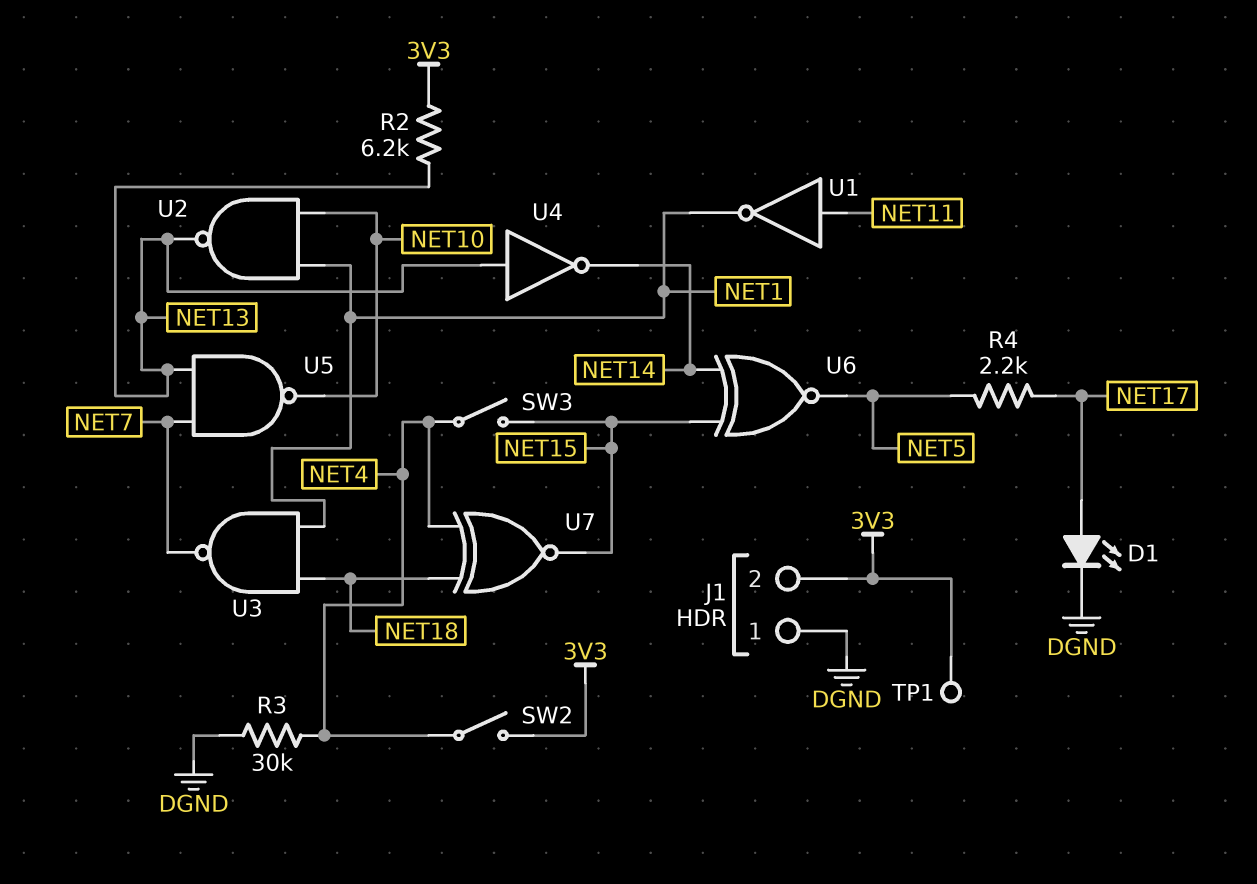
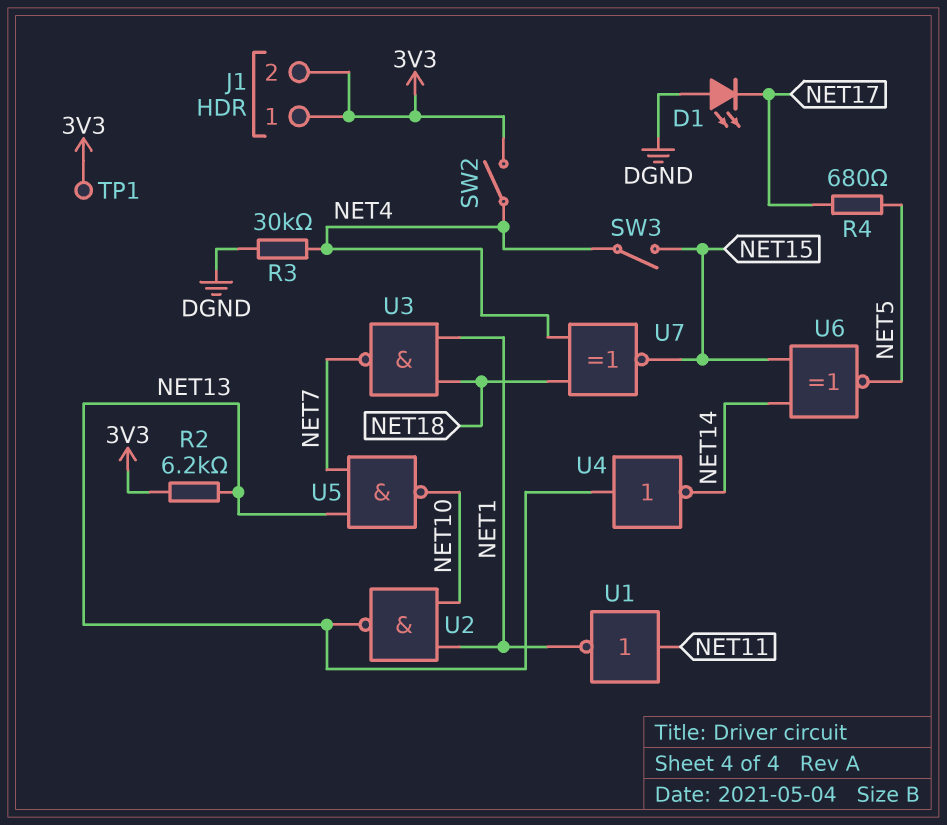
D1: LED (A NET17, K DGND) -> LED (A DGND, K NET17)
J1 pin 1: DGND -> 3V3
R4: 2.2k (NET5, NET17) -> 680 (NET5, NET17)

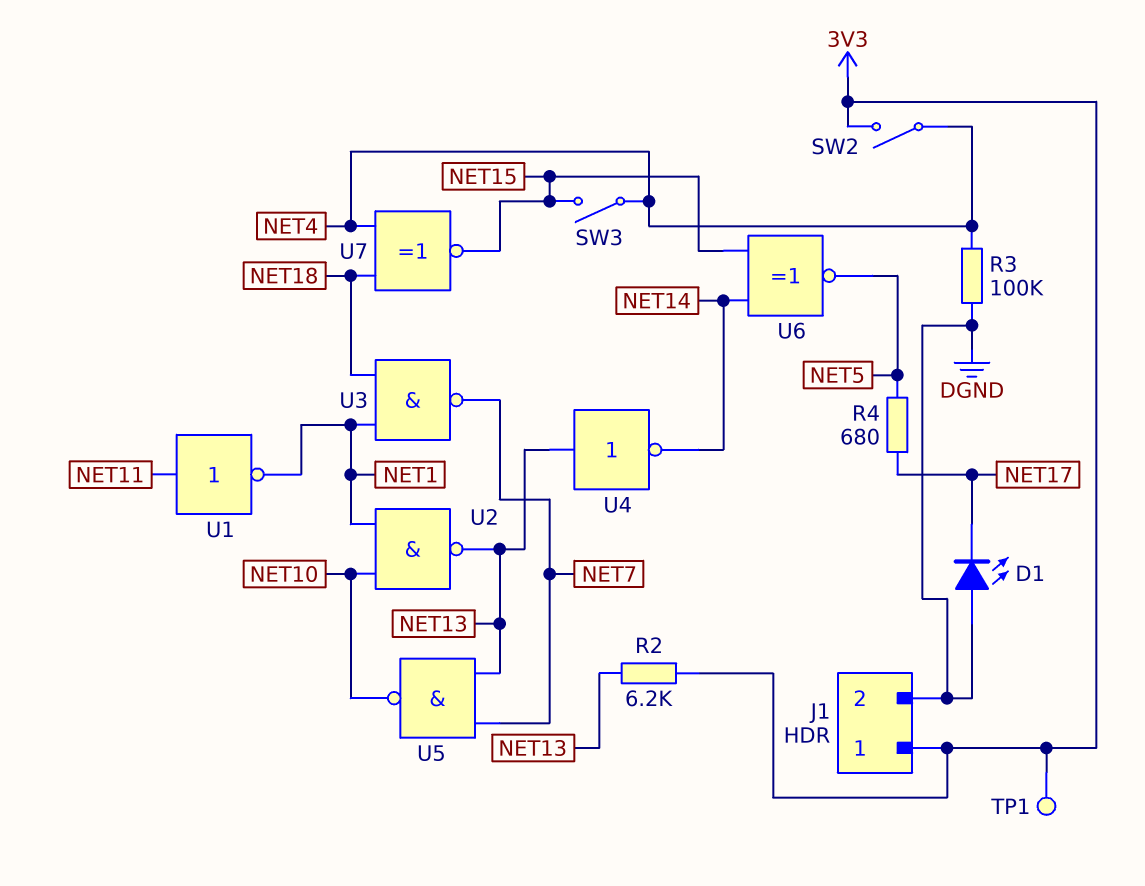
J1 pin 2: 3V3 -> DGND
R3: 30k (DGND, NET4) -> 100k (DGND, NET4)

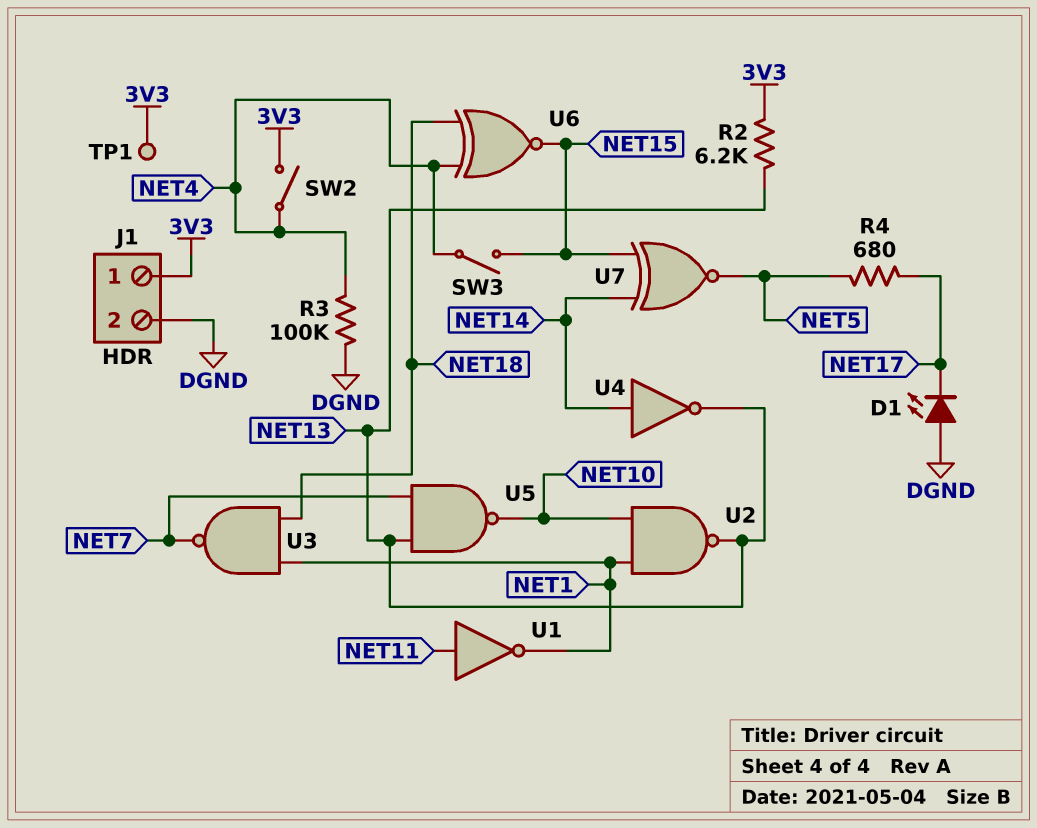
U4: NOT (in NET13, out NET14) -> NOT (in NET14, out NET13)
U6: XNOR (in NET14, in NET15, out NET5) -> XNOR (in NET4, in NET18, out NET15)
U7: XNOR (in NET4, in NET18, out NET15) -> XNOR (in NET14, in NET15, out NET5)

